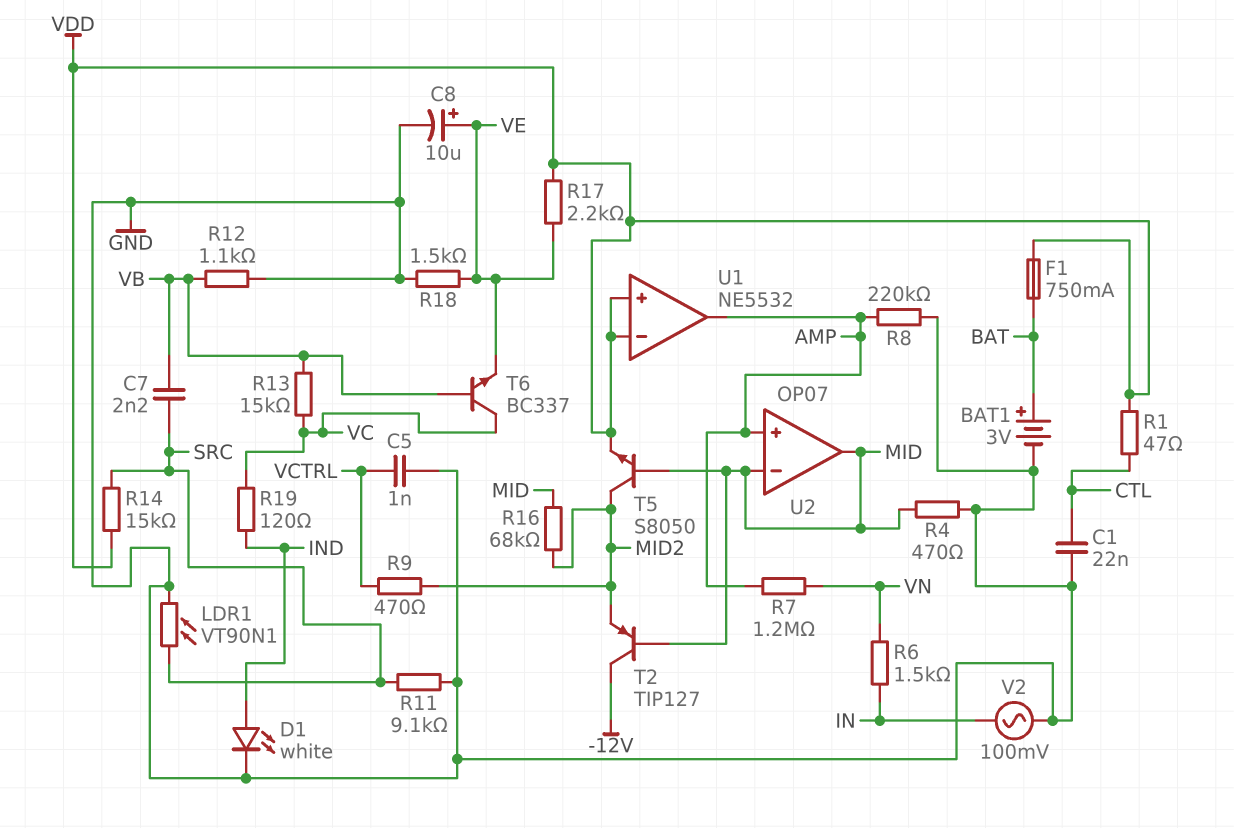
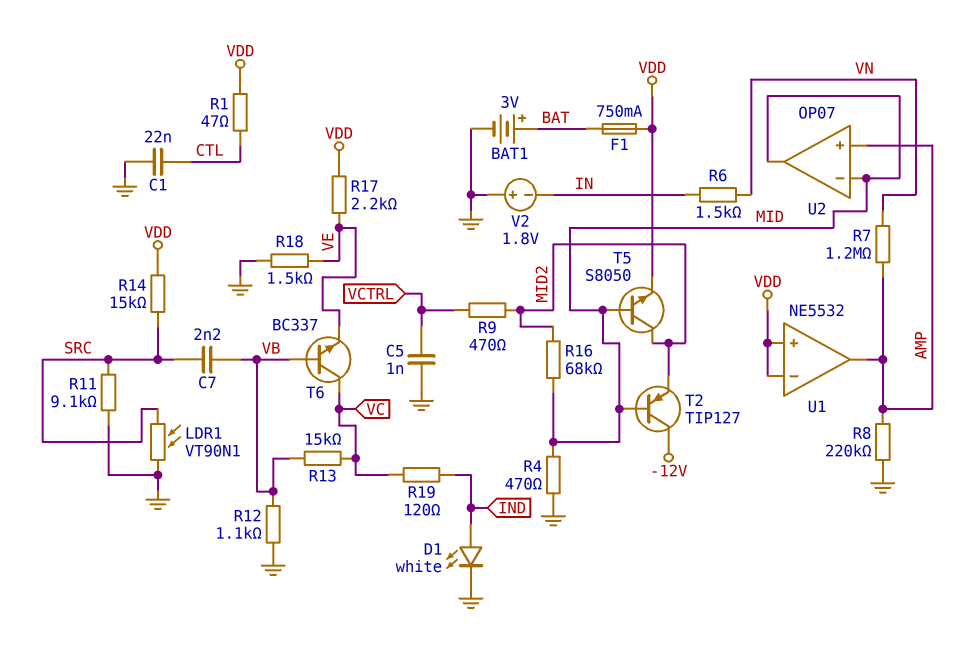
C8: 10uF (plus VE, minus GND) -> none
V2: AC 100mV (GND, IN) -> 1.8V (plus GND, minus IN)

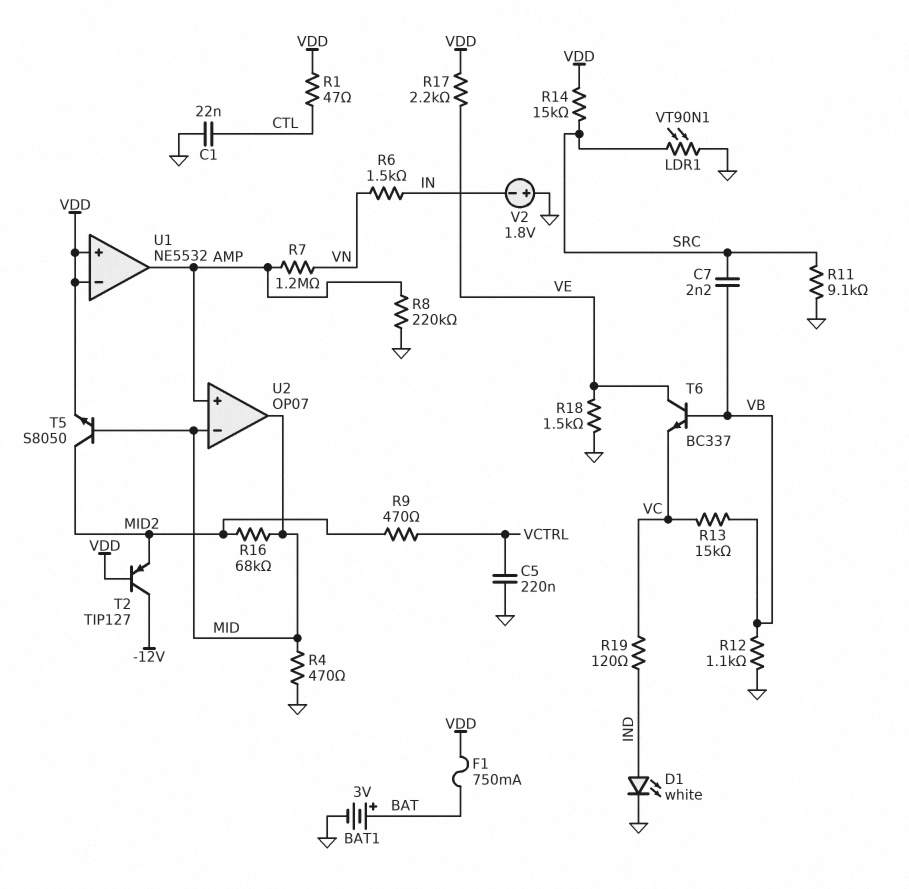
C5: 1nF (GND, VCTRL) -> 220nF (GND, VCTRL)
T2: PNP TIP127 (B MID, C -12V, E MID2) -> PNP TIP127 (B VDD, C -12V, E MID2)
T6: NPN BC337 (B VB, C VC, E VE) -> NPN BC337 (B VB, C VE, E VC)

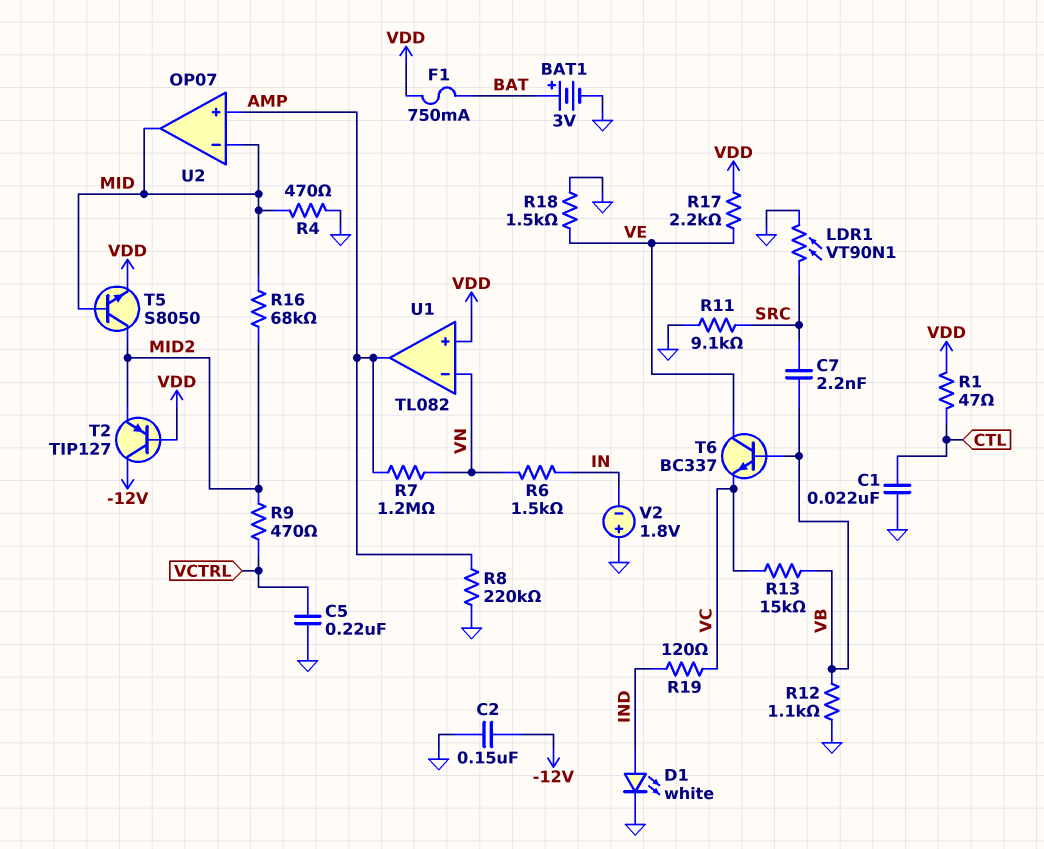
C2: none -> 150nF (-12V, GND)
R14: 15k (SRC, VDD) -> none
U1: NE5532 -> TL082
U1 pin in-: VDD -> VN

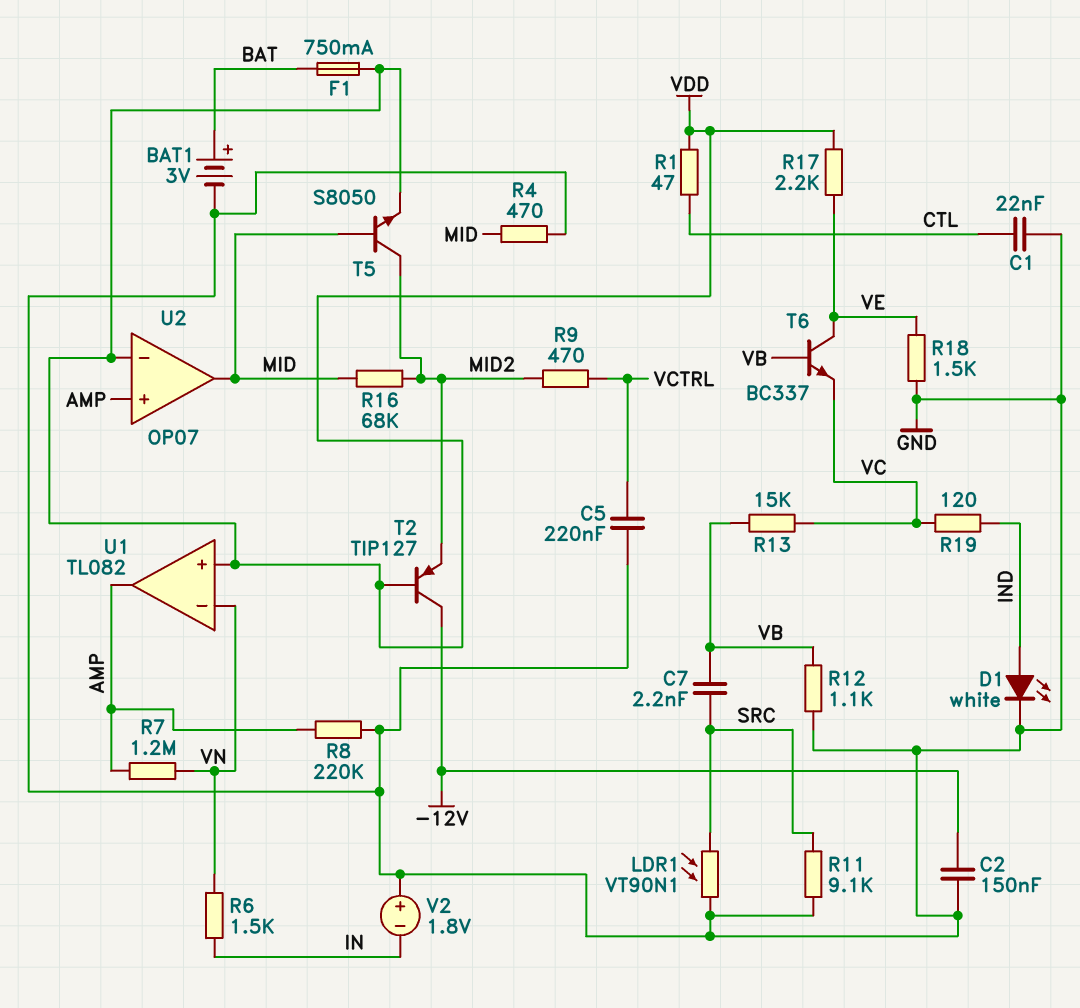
U2 pin in-: MID -> VDD

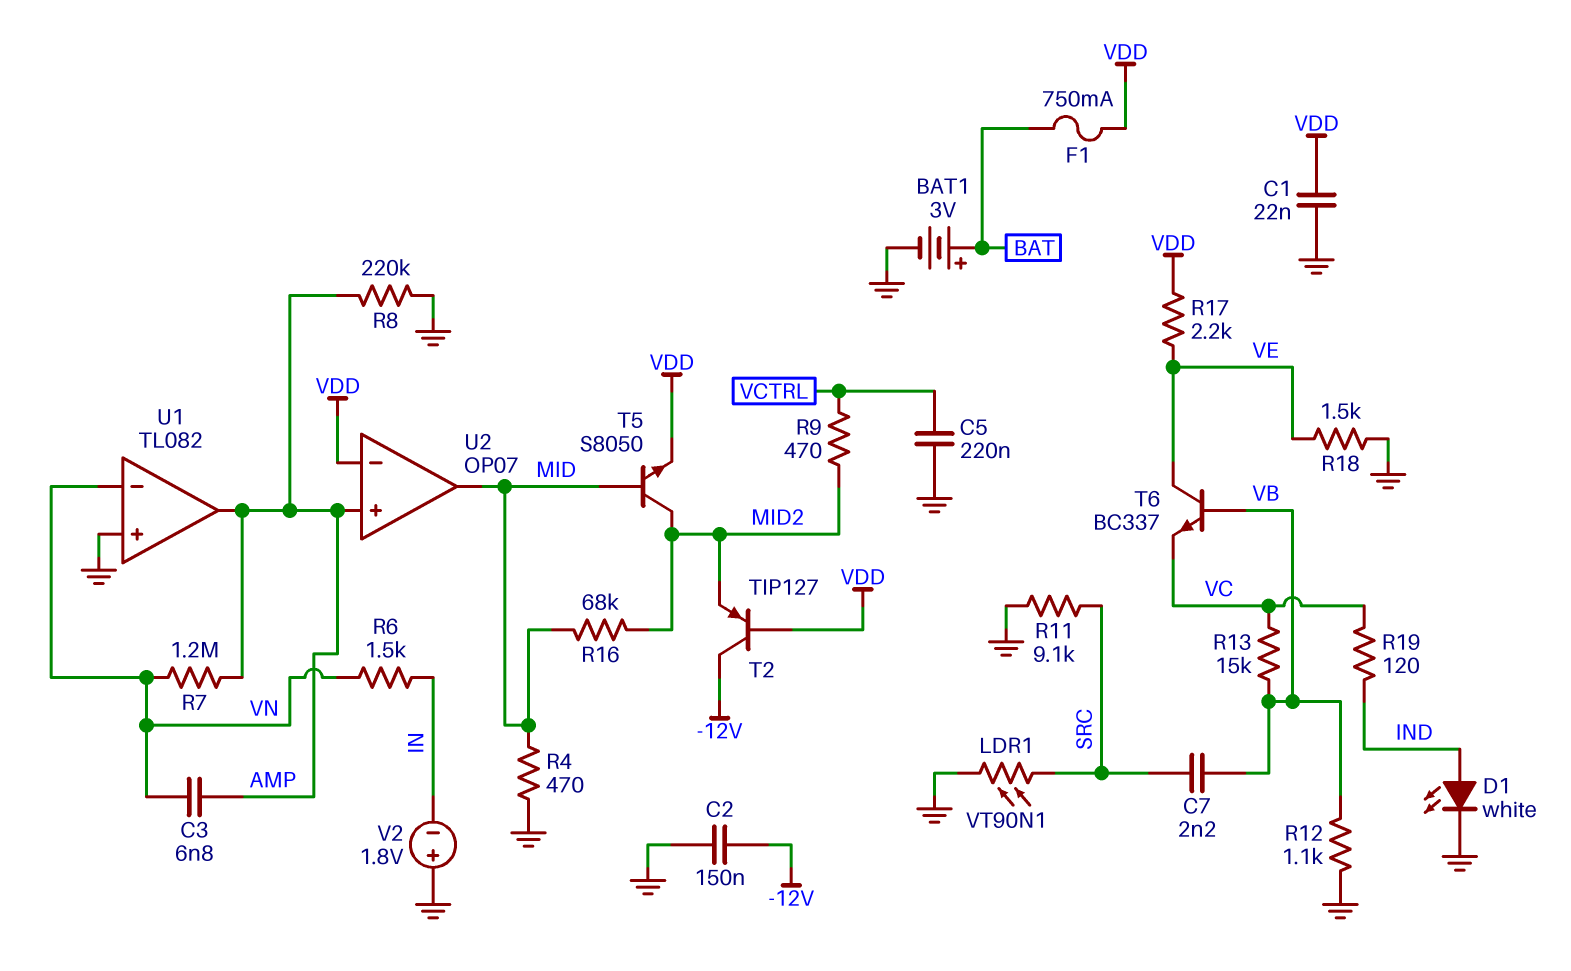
C1: 22nF (CTL, GND) -> 22nF (GND, VDD)
C3: none -> 6.8nF (AMP, VN)
R1: 47 (CTL, VDD) -> none
U1 pin in+: VDD -> GND

